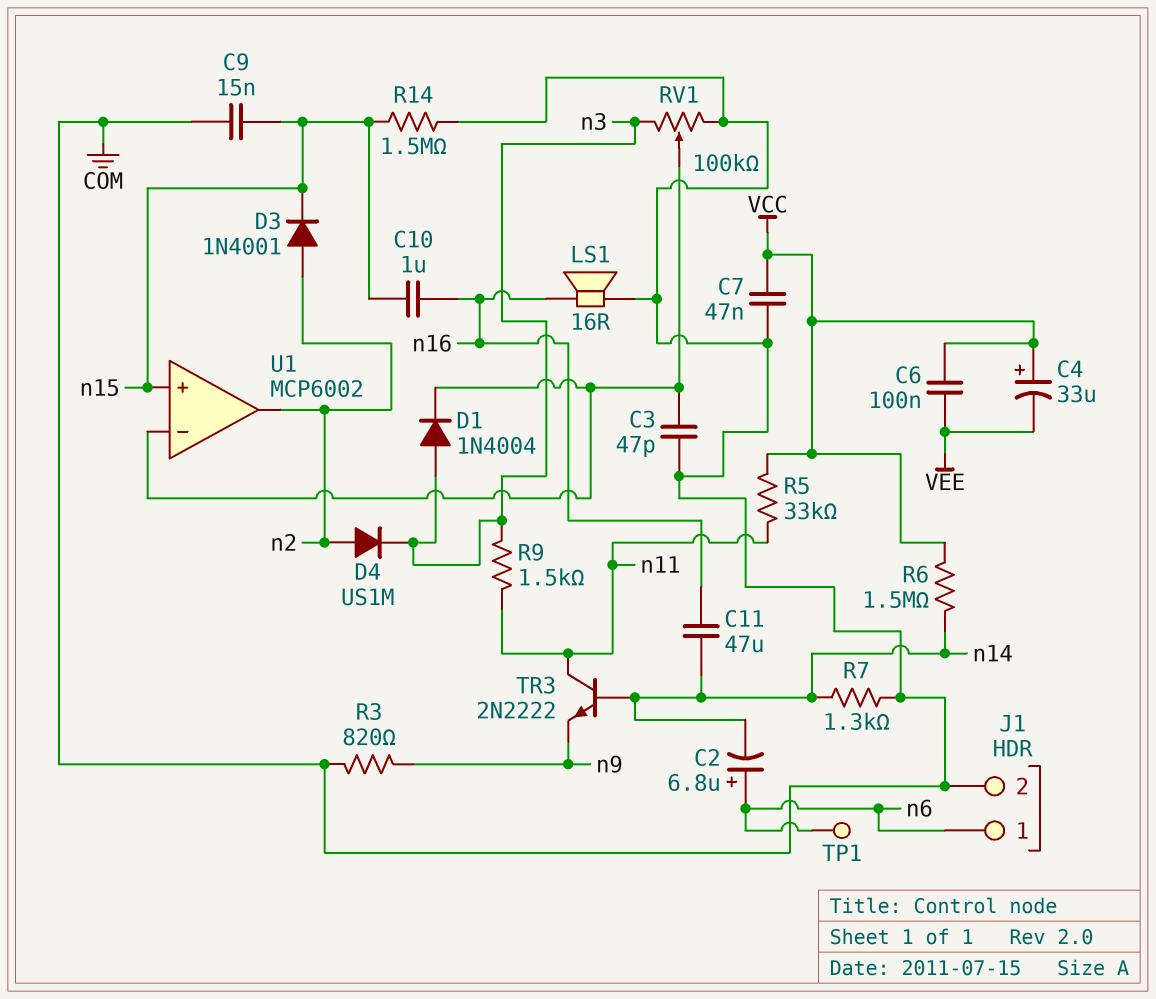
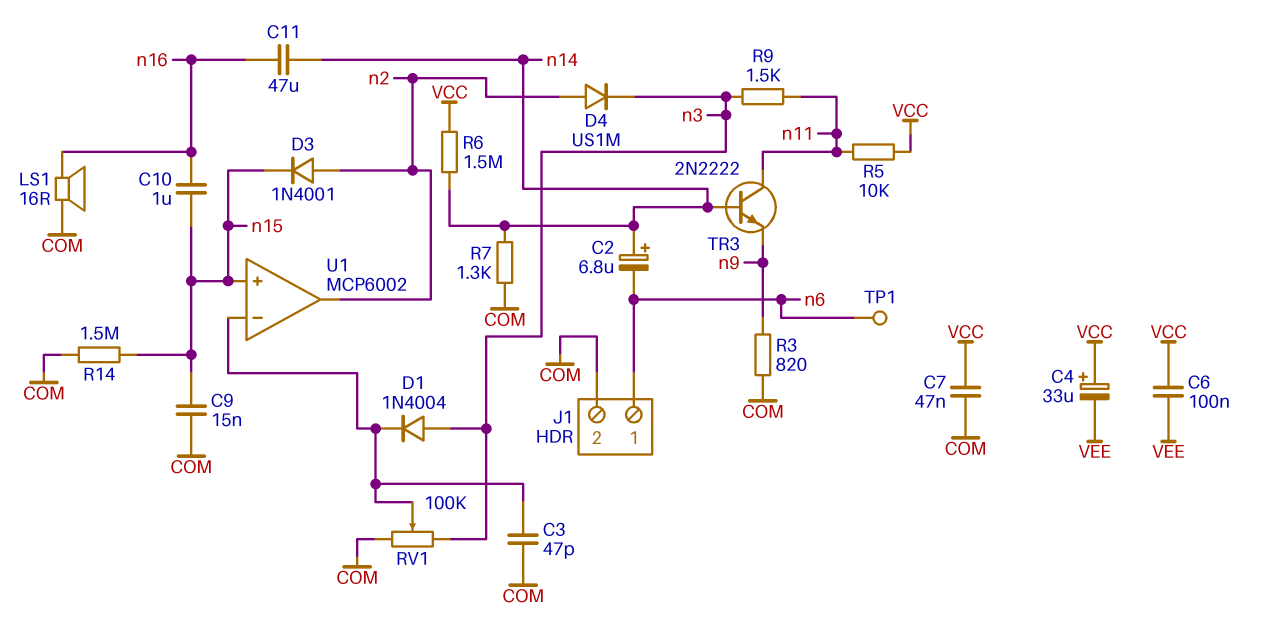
C2: 6.8uF (plus n6, minus n14) -> 6.8uF (plus n14, minus n6)
R5: 33k (VCC, n11) -> 10k (VCC, n11)

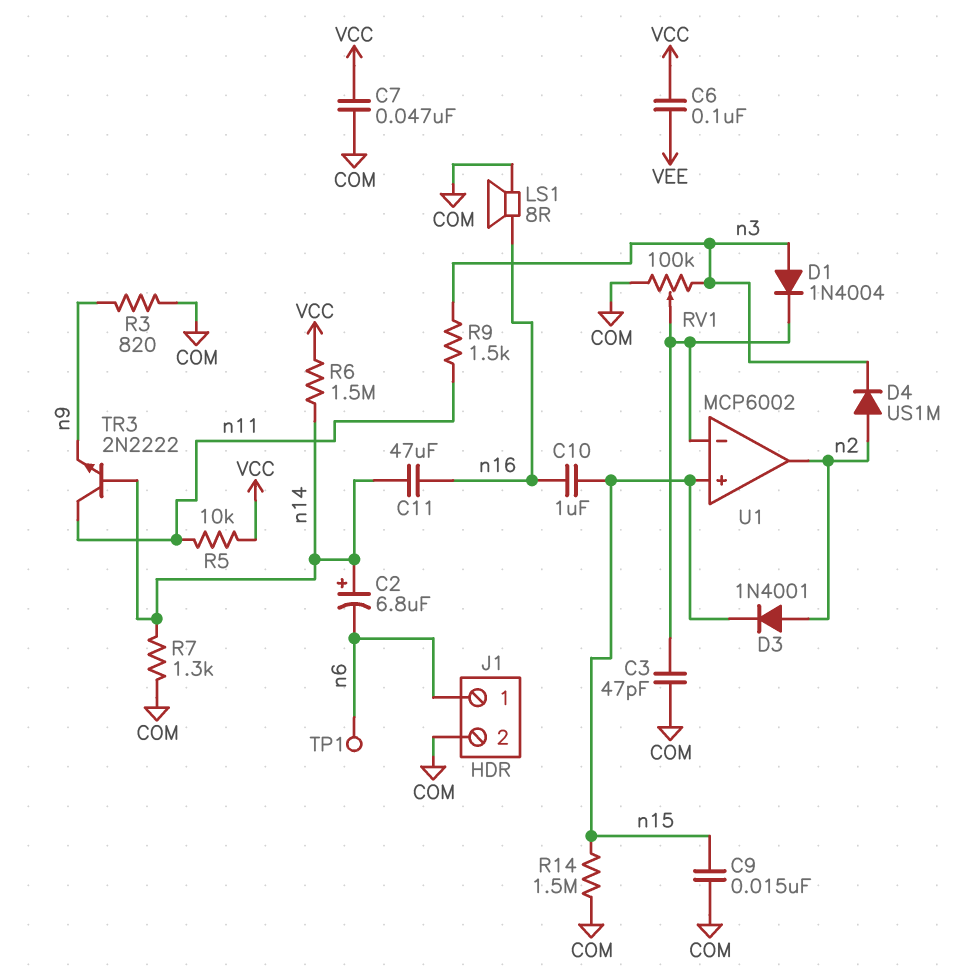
C4: 33uF (plus VCC, minus VEE) -> none
LS1: speaker 16R (COM, n16) -> speaker 8R (COM, n16)

